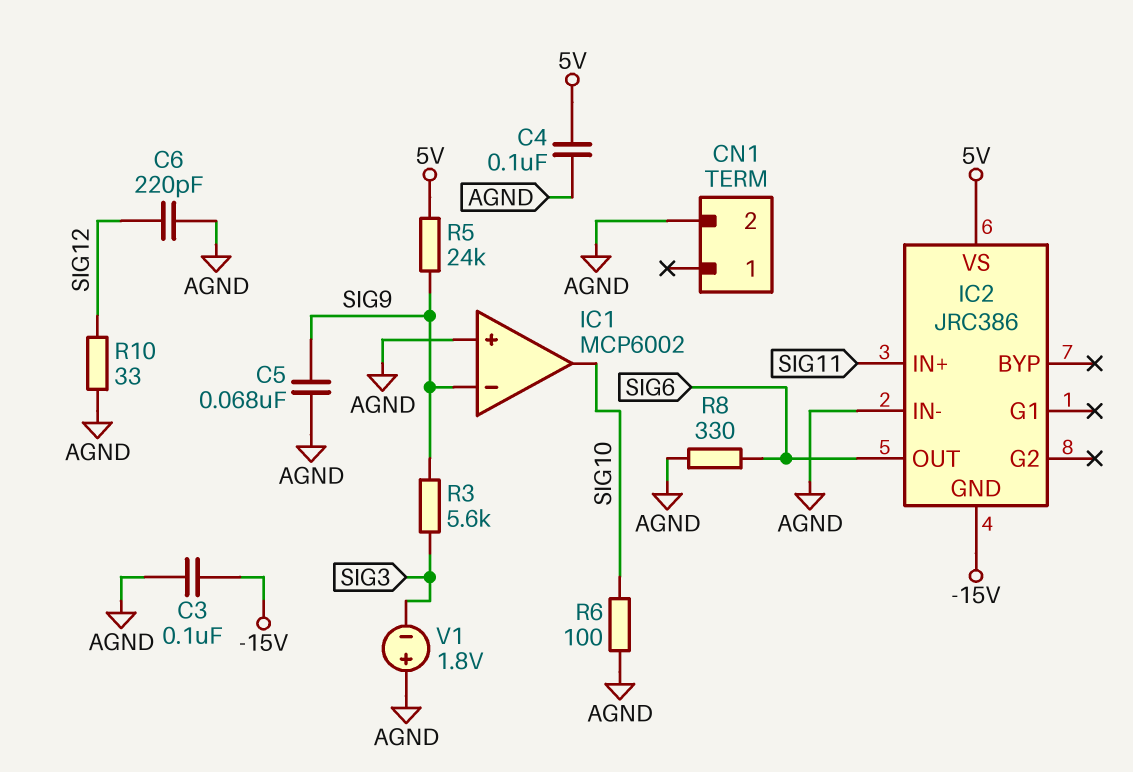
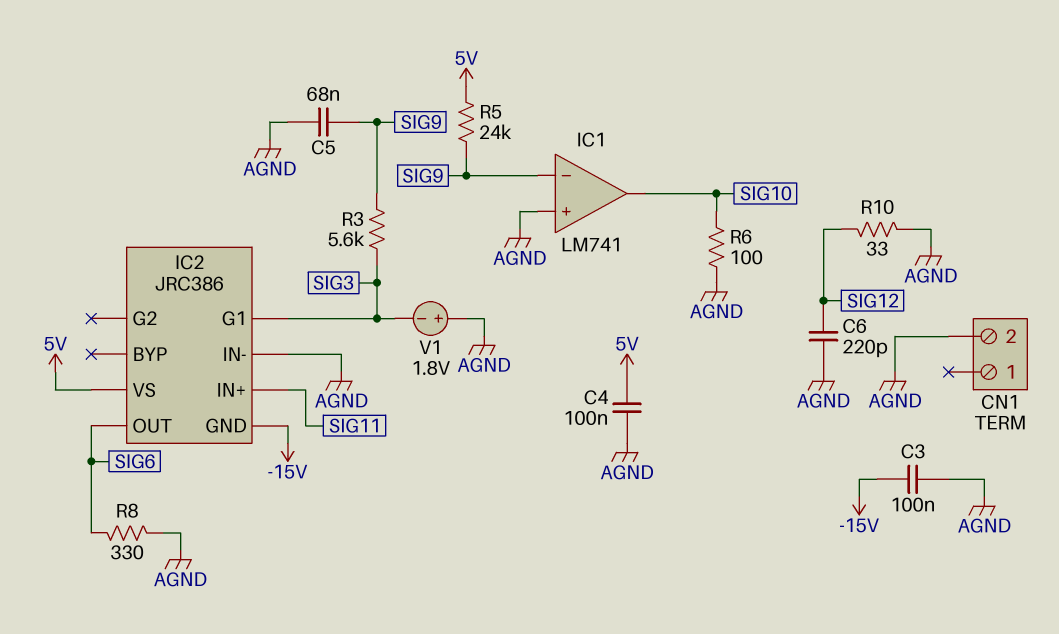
IC1: MCP6002 -> LM741
IC2 pin G1: none -> SIG3

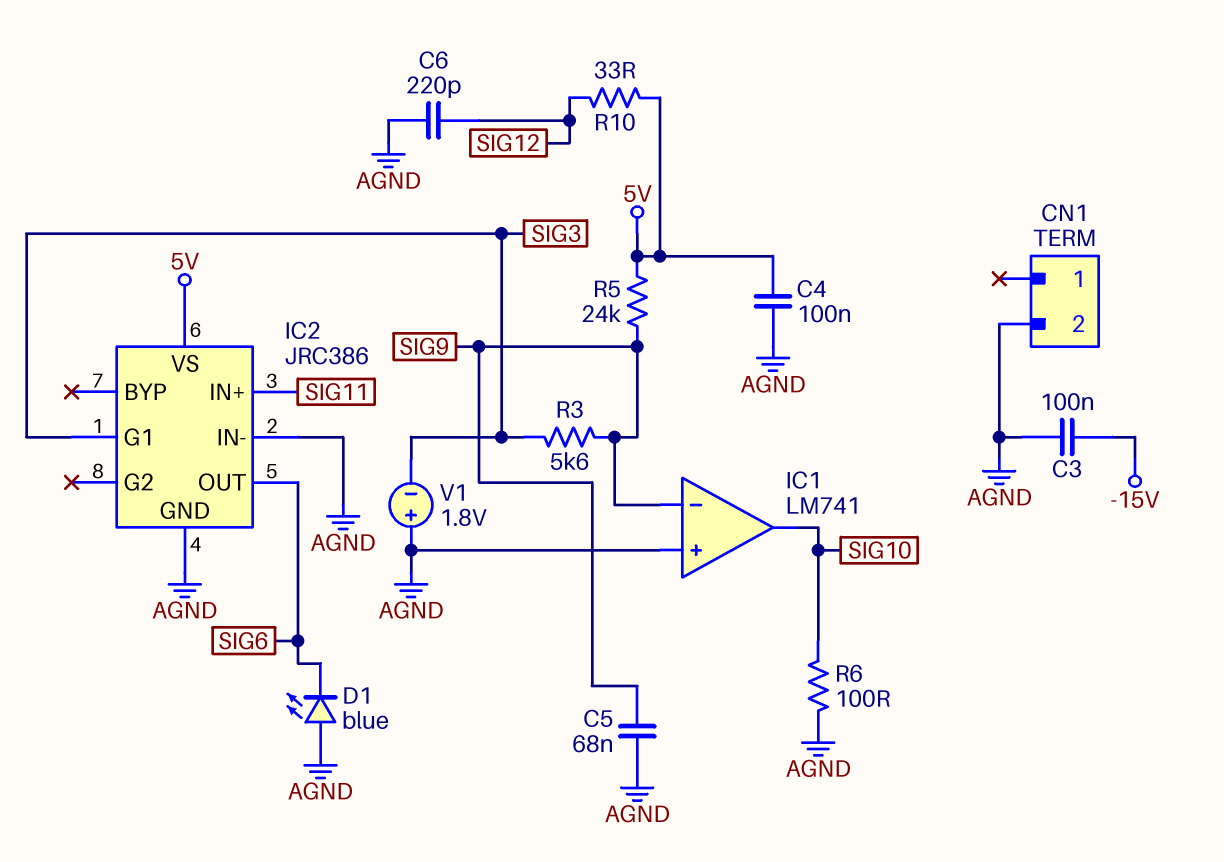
D1: none -> LED blue (A AGND, K SIG6)
IC2 pin GND: -15V -> AGND
R8: 330 (AGND, SIG6) -> none
R10: 33 (AGND, SIG12) -> 33 (5V, SIG12)

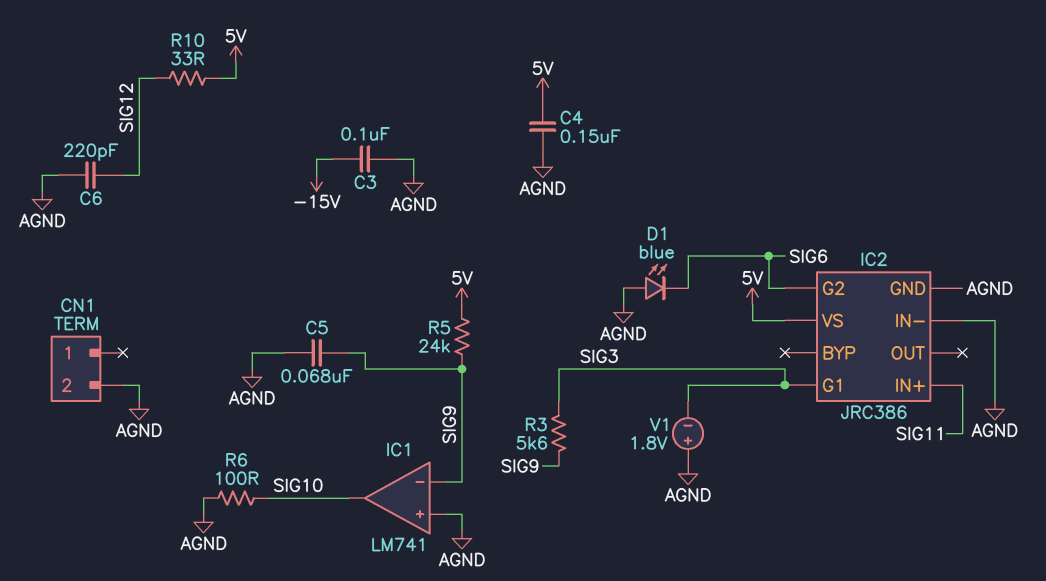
C4: 100nF (5V, AGND) -> 150nF (5V, AGND)
IC2 pin G2: none -> SIG6
IC2 pin OUT: SIG6 -> none

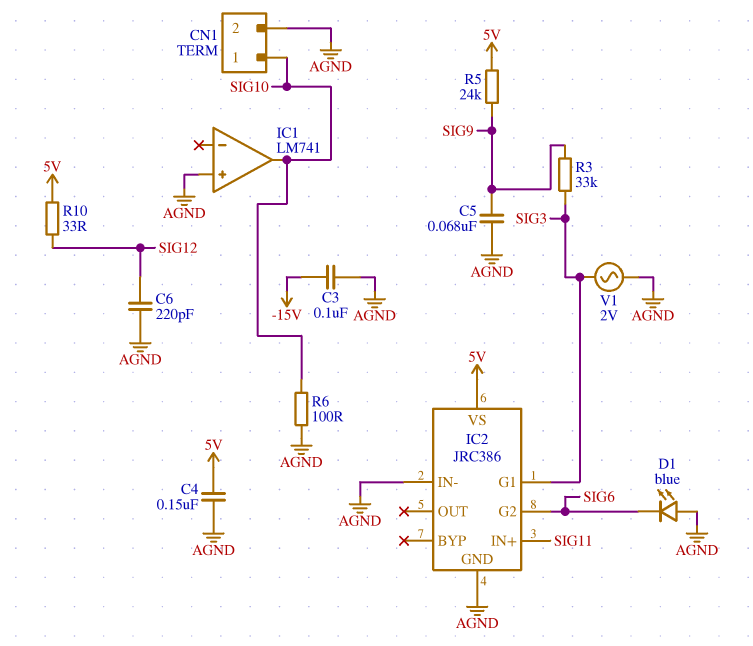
CN1 pin 1: none -> SIG10
IC1 pin in-: SIG9 -> none
R3: 5.6k (SIG3, SIG9) -> 33k (SIG3, SIG9)
V1: 1.8V (plus AGND, minus SIG3) -> AC 2V (AGND, SIG3)

